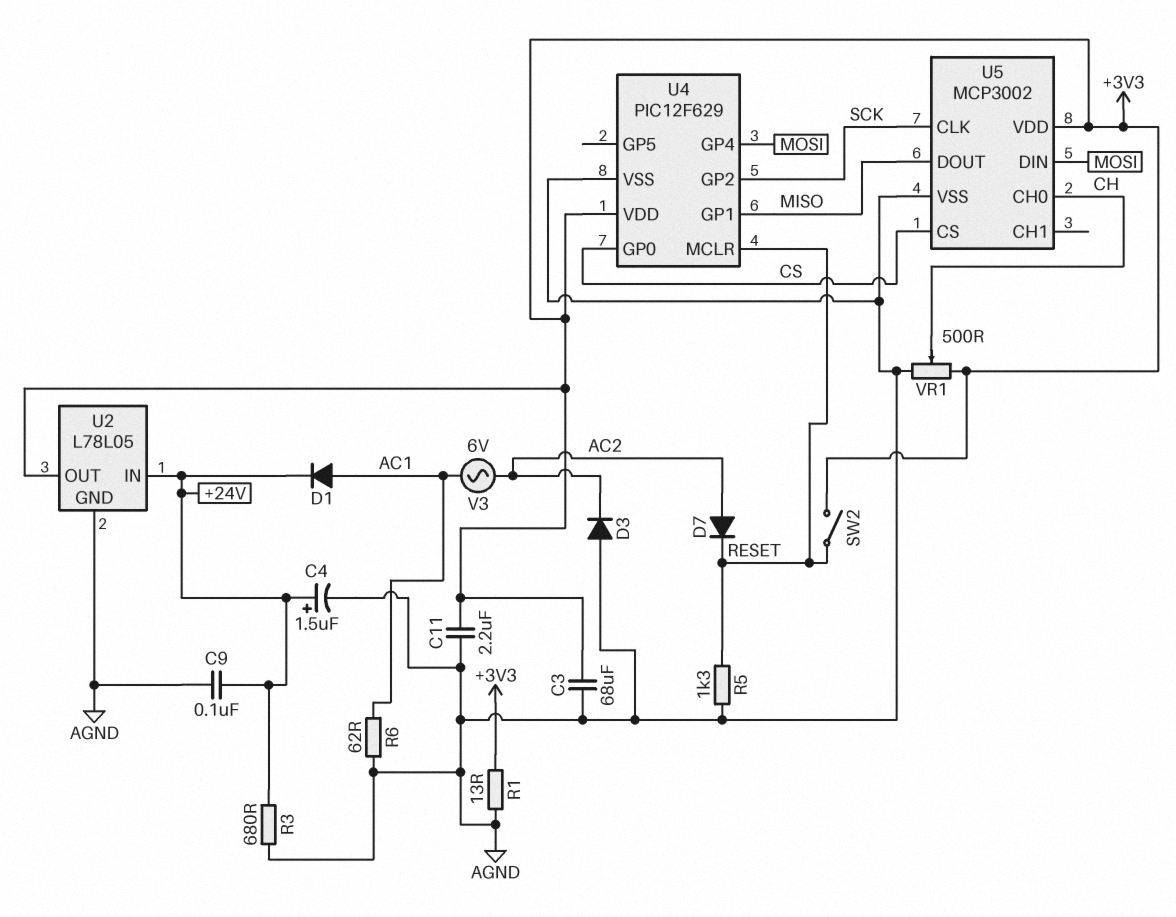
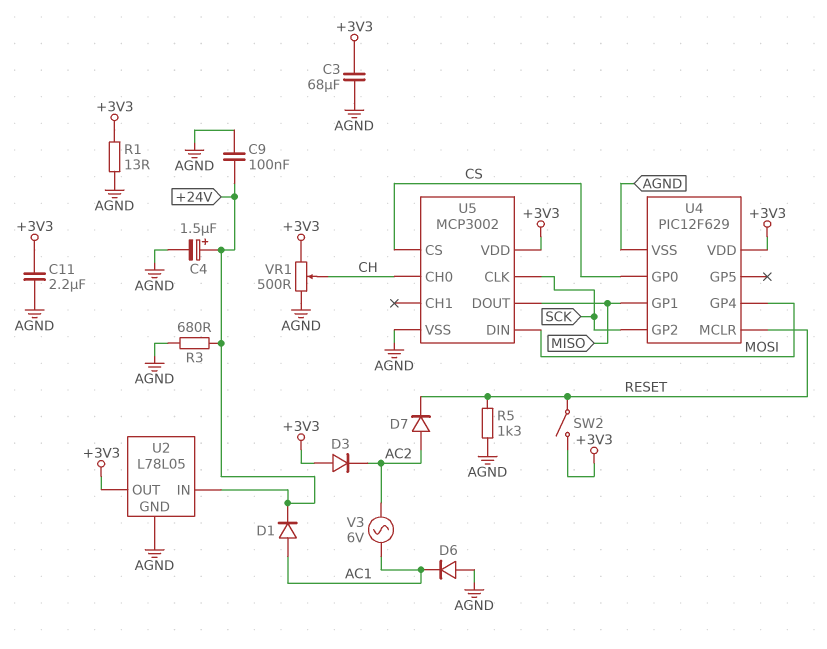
D3: diode (A AGND, K AC2) -> diode (A +3V3, K AC2)
D6: none -> diode (A AGND, K AC1)
R6: 62 (AC1, AGND) -> none

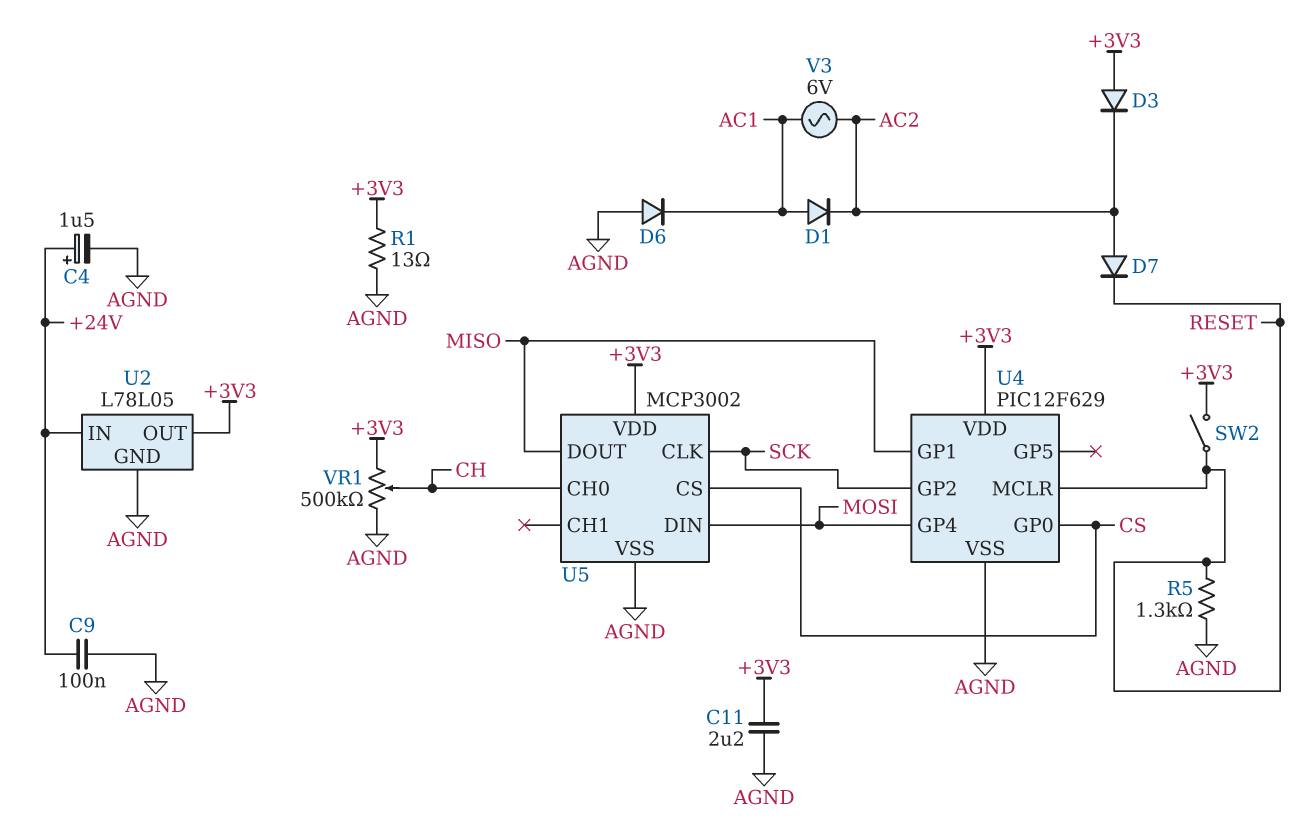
C3: 68uF (+3V3, AGND) -> none
D1: diode (A AC1, K +24V) -> diode (A AC1, K AC2)
R3: 680 (+24V, AGND) -> none
VR1: 500 (+3V3, AGND, wiper CH) -> 500k (+3V3, AGND, wiper CH)

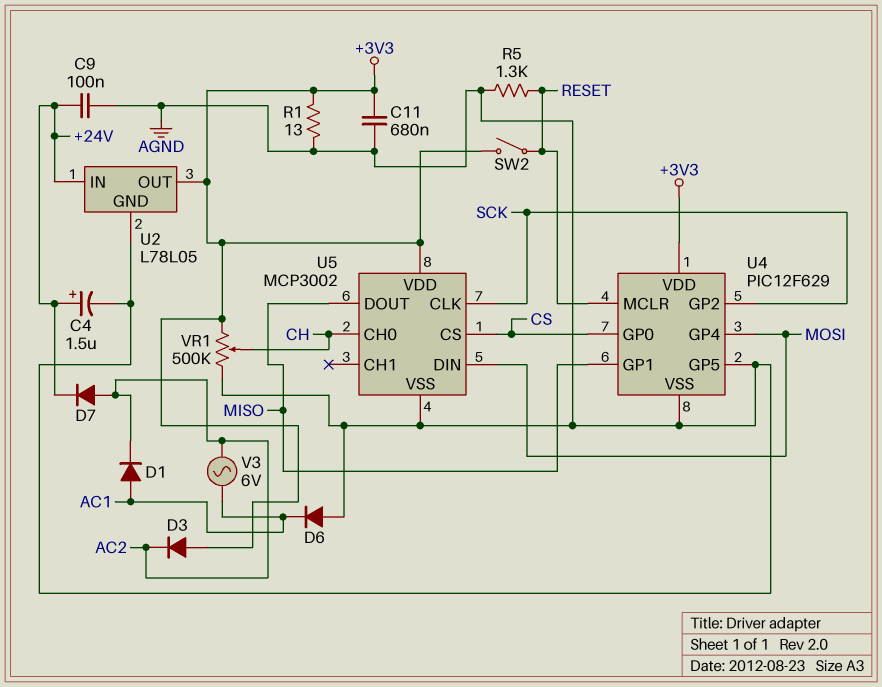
C11: 2.2uF (+3V3, AGND) -> 680nF (+3V3, AGND)
D7: diode (A AC2, K RESET) -> diode (A AC2, K +24V)
U4 pin GP5: none -> AGND

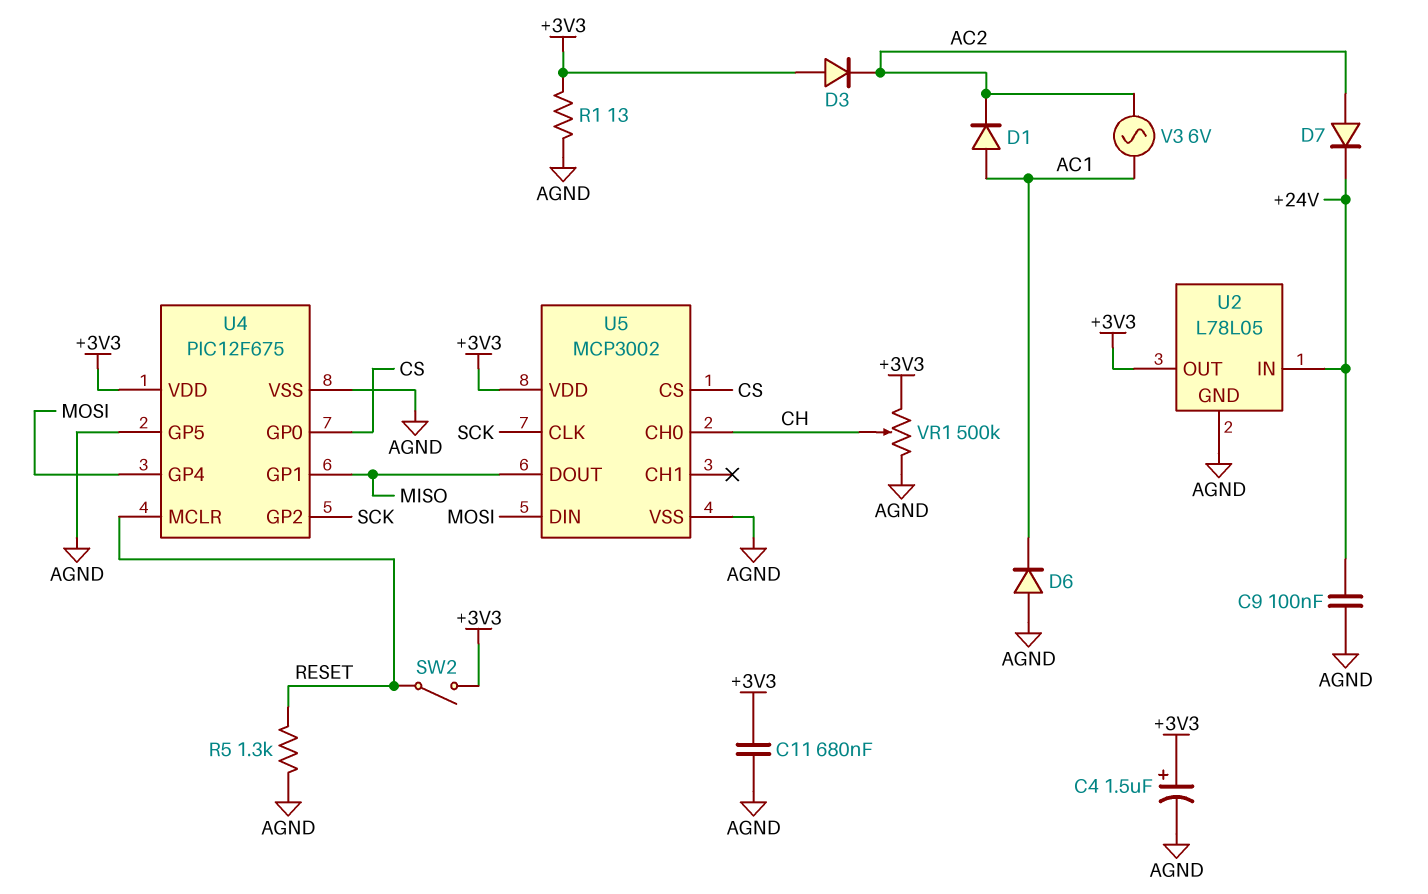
C4: 1.5uF (plus +24V, minus AGND) -> 1.5uF (plus +3V3, minus AGND)
U4: PIC12F629 -> PIC12F675

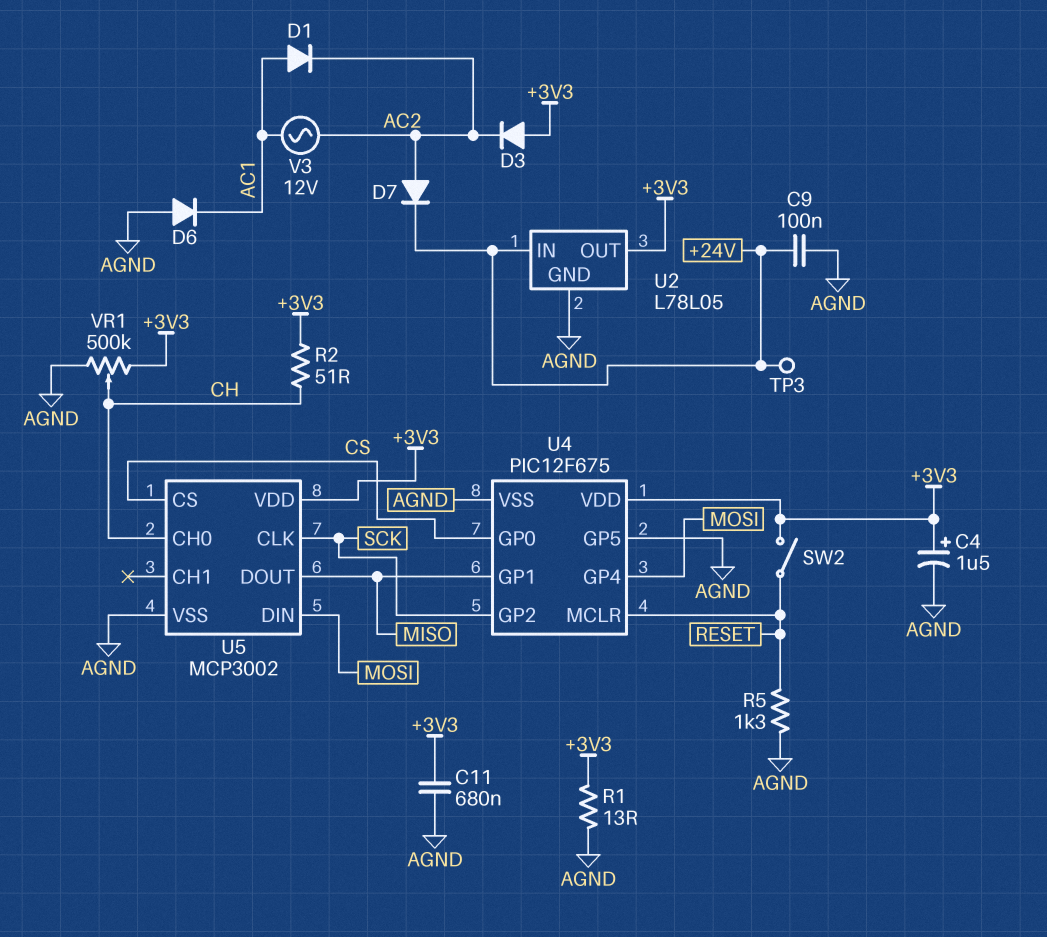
R2: none -> 51 (+3V3, CH)
TP3: none -> test point (+24V)
V3: AC 6V (AC1, AC2) -> AC 12V (AC1, AC2)

